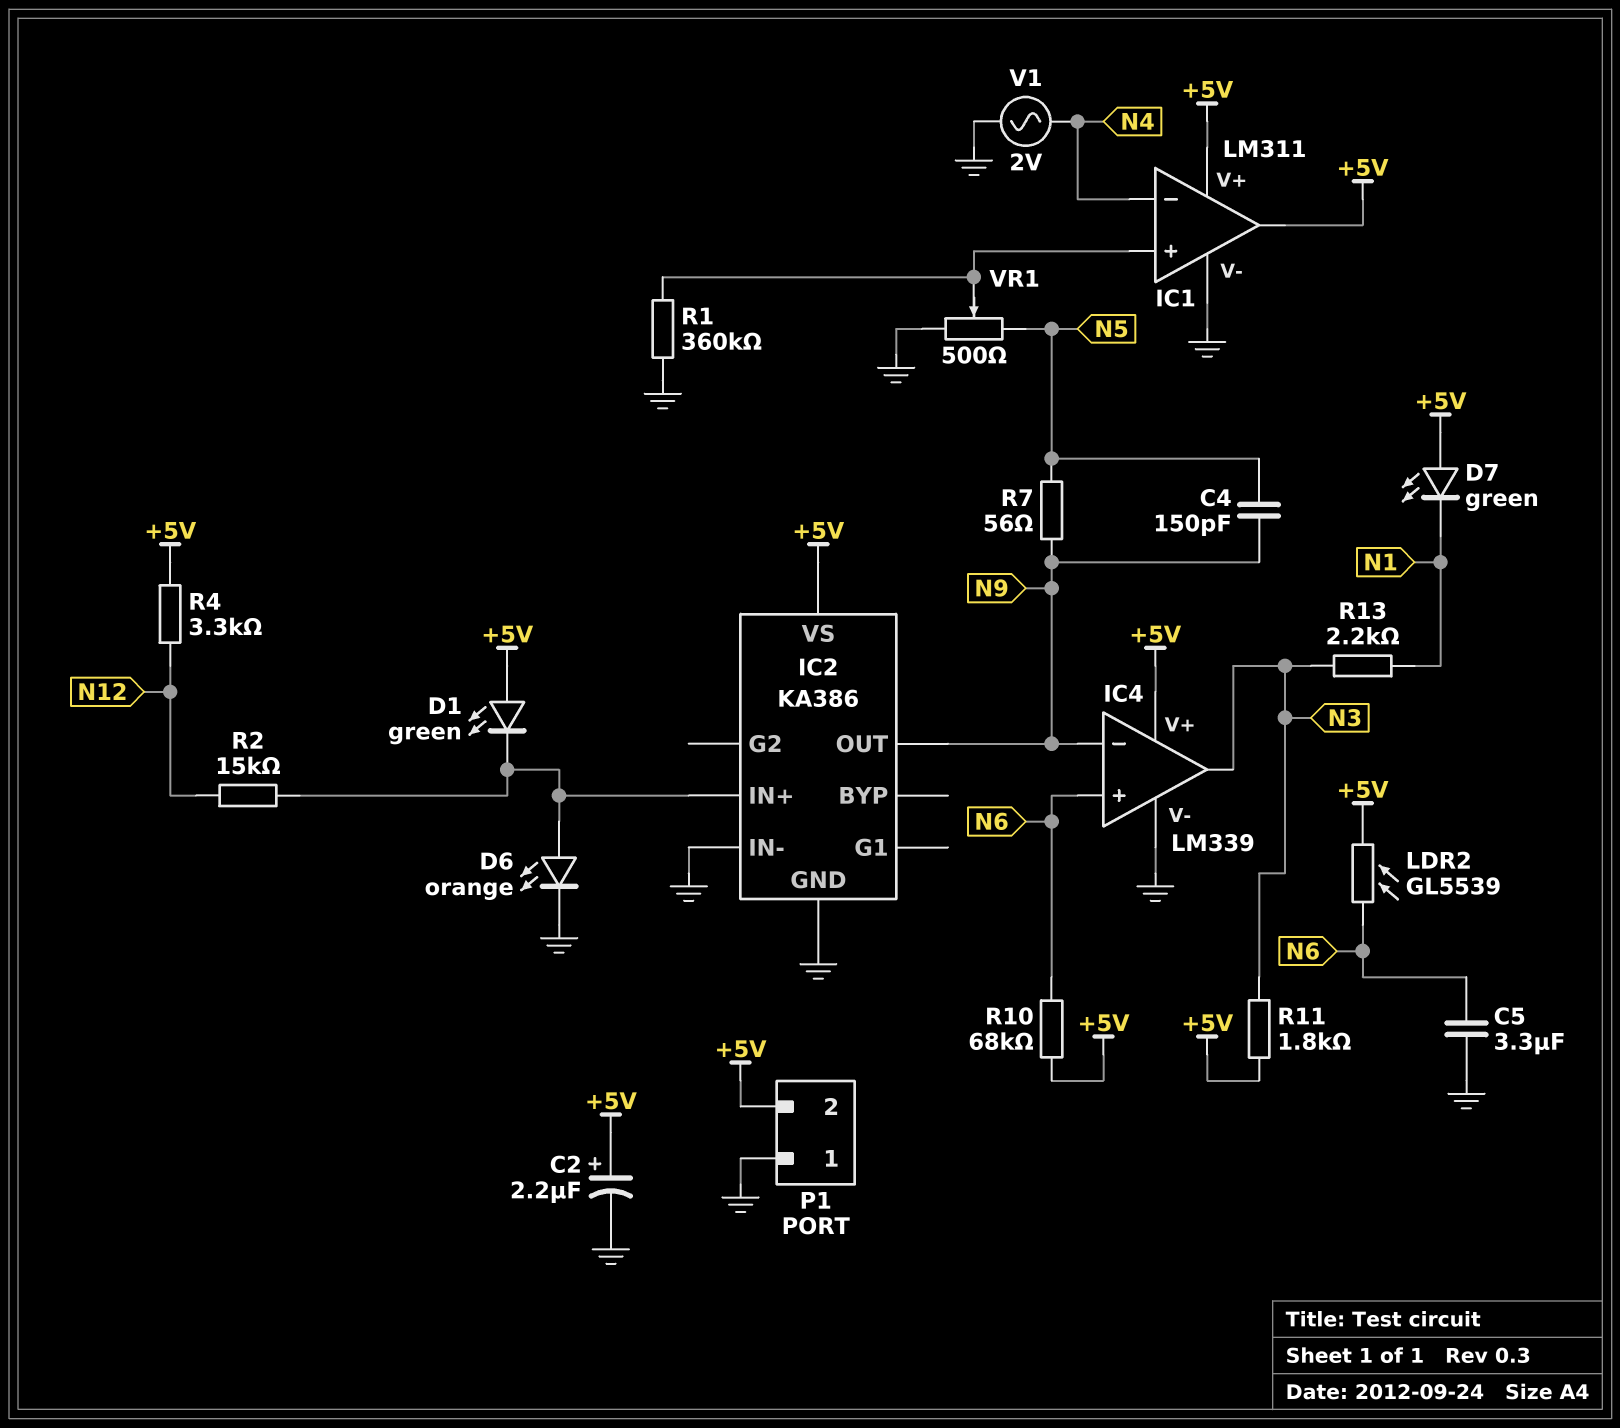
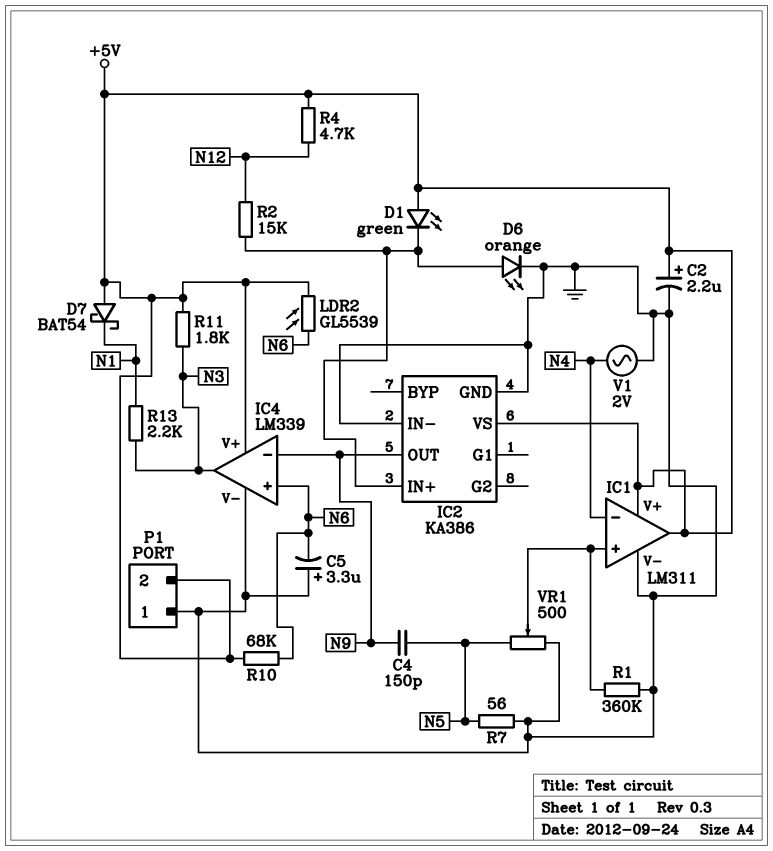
C5: 3.3uF (GND, N6) -> 3.3uF (plus GND, minus N6)
D7: LED green (A +5V, K N1) -> schottky BAT54 (A +5V, K N1)
R4: 3.3k (+5V, N12) -> 4.7k (+5V, N12)
R7: 56 (N5, N9) -> 56 (GND, N5)

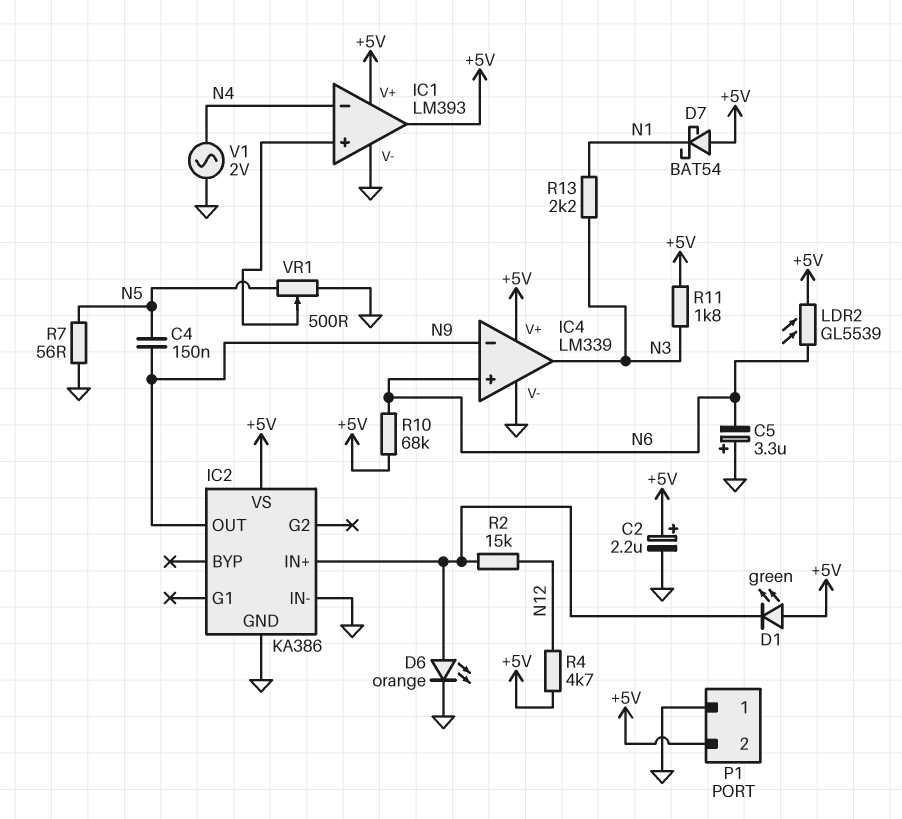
C4: 150pF (N5, N9) -> 150nF (N5, N9)
IC1: LM311 -> LM393
R1: 360k (GND, IC1/in+) -> none

